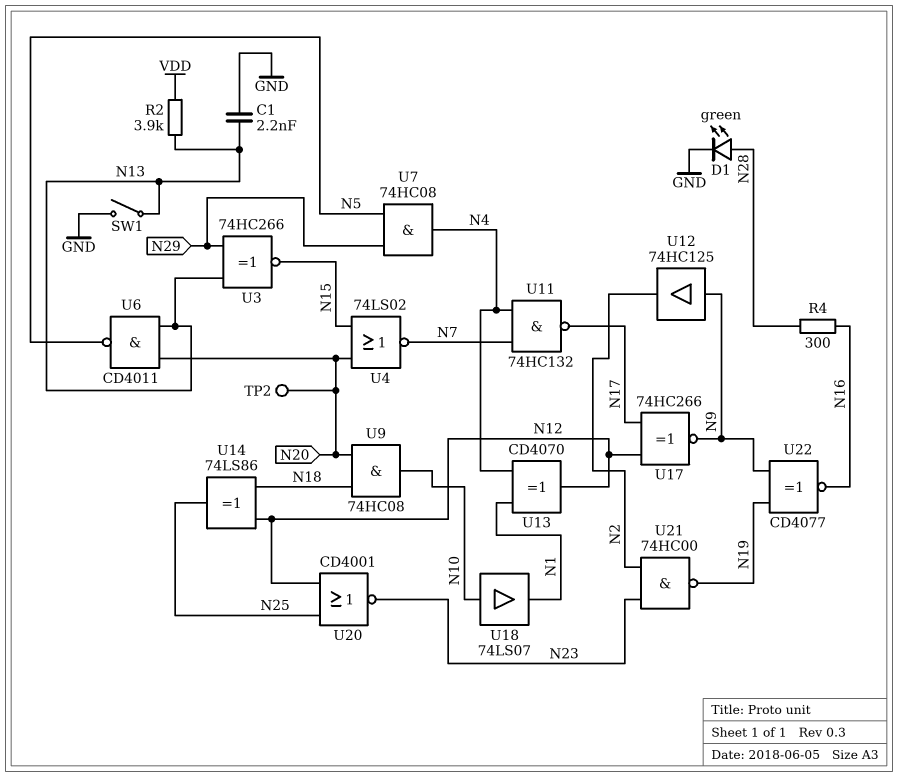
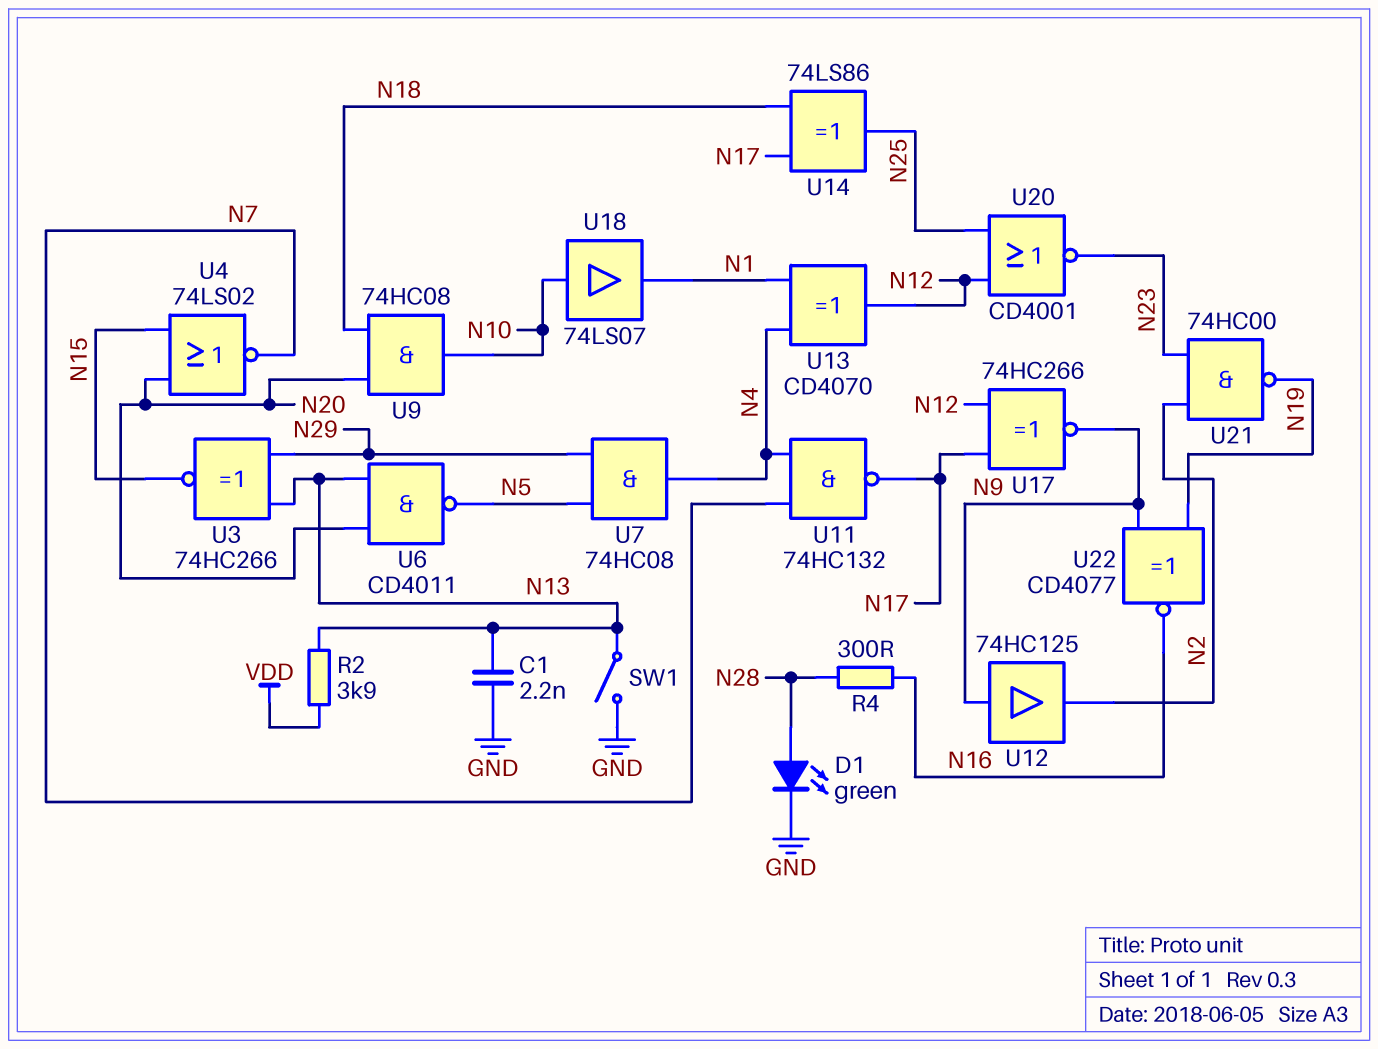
TP2: test point (N20) -> none
U14: XOR 74LS86 (in N12, in N18, out N25) -> XOR 74LS86 (in N17, in N18, out N25)

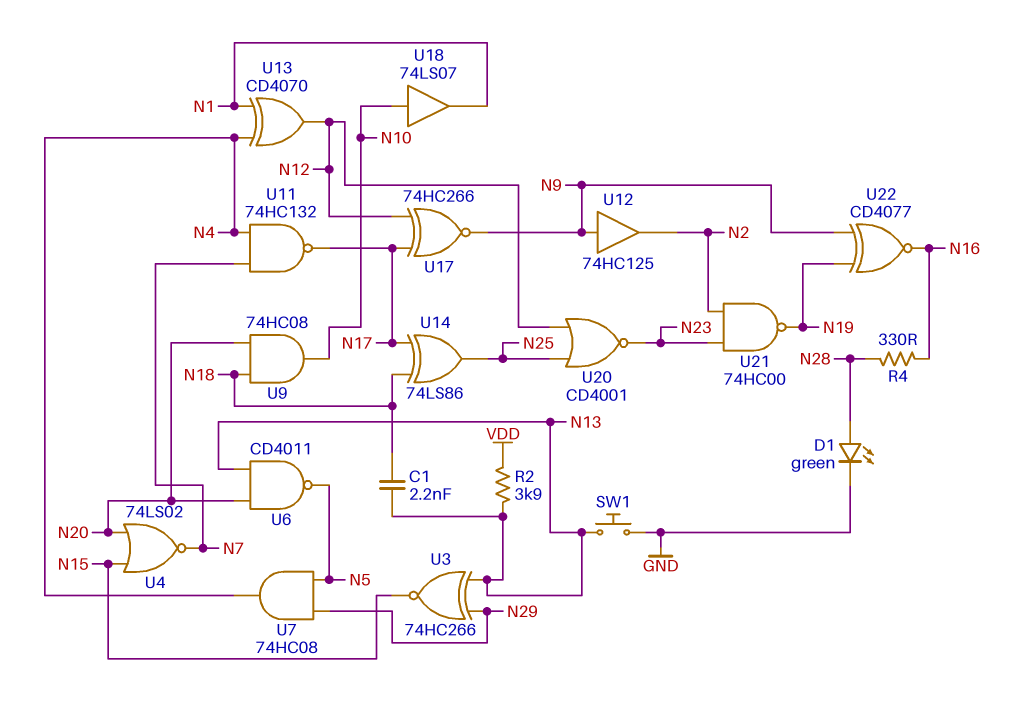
C1: 2.2nF (GND, N13) -> 2.2nF (N13, N18)
R4: 300 (N16, N28) -> 330 (N16, N28)
SW1: switch (GND, N13) -> button (GND, N13)

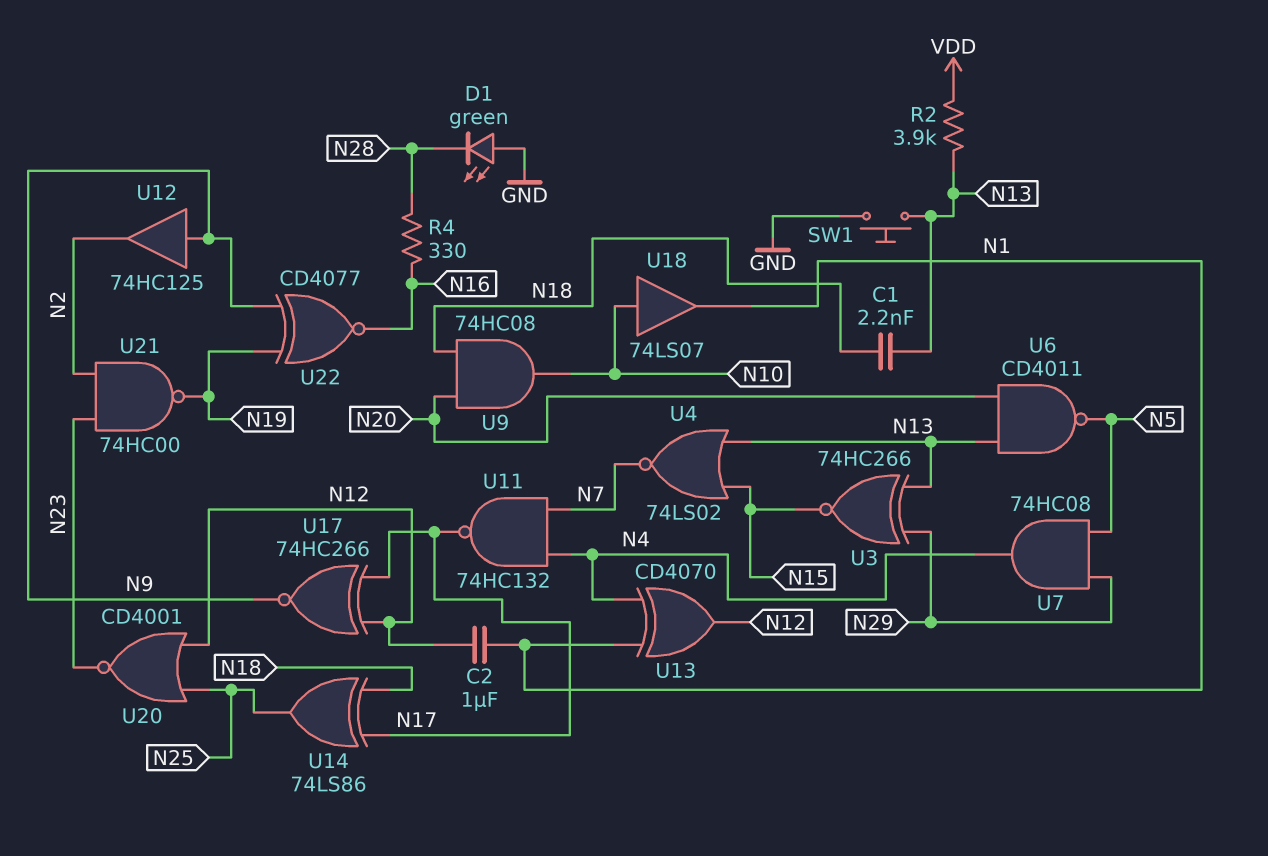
C2: none -> 1uF (N1, N12)
D1: LED green (A N28, K GND) -> LED green (A GND, K N28)
U4: NOR 74LS02 (in N15, in N20, out N7) -> NOR 74LS02 (in N13, in N15, out N7)

